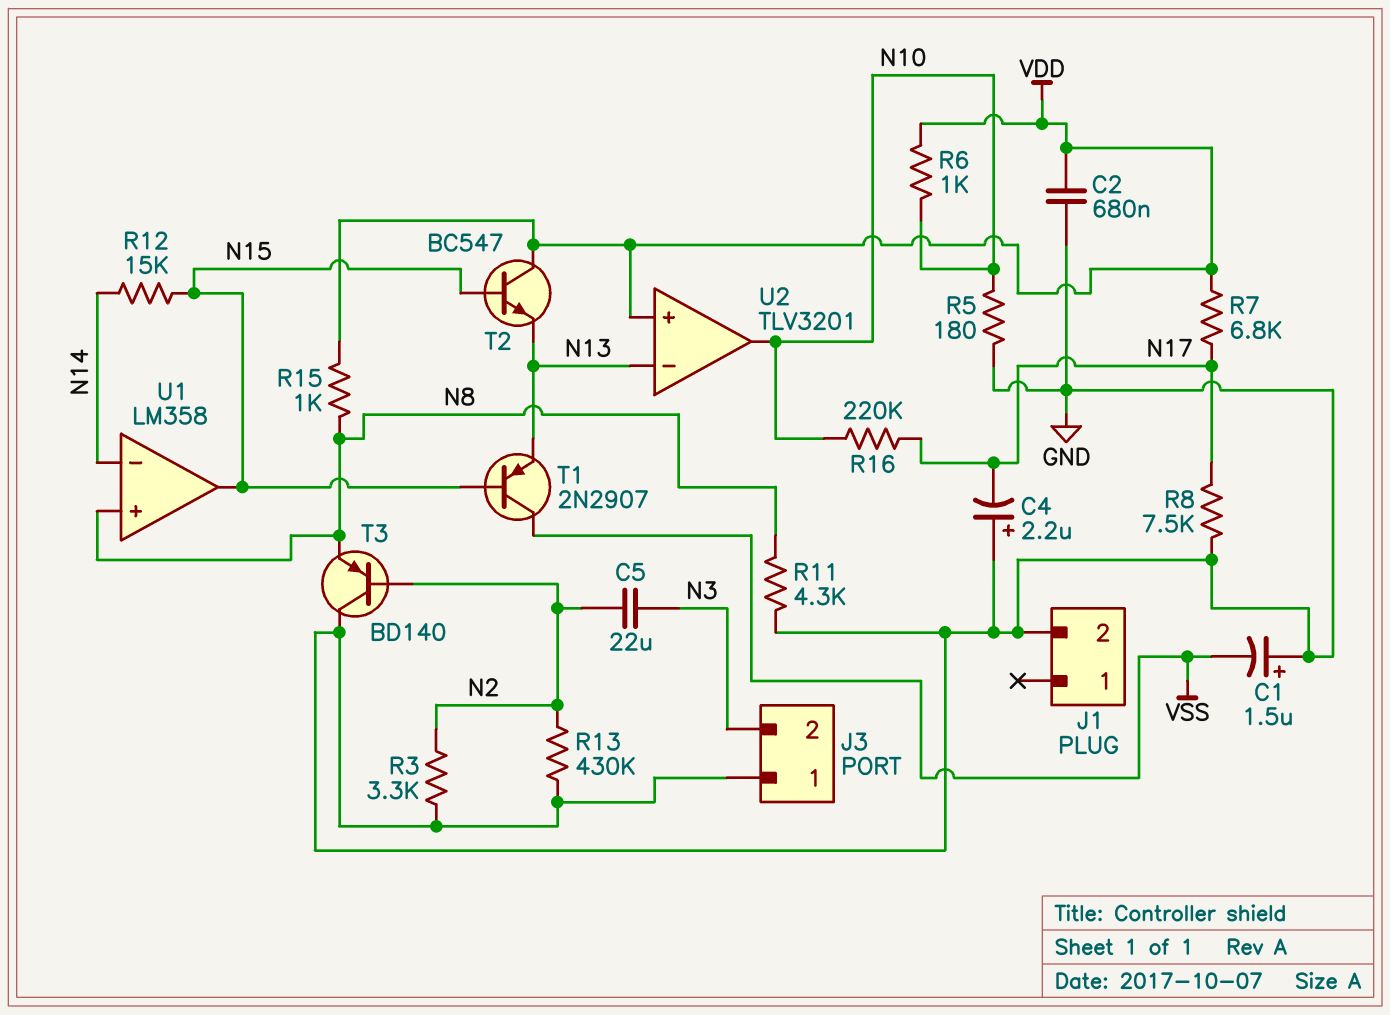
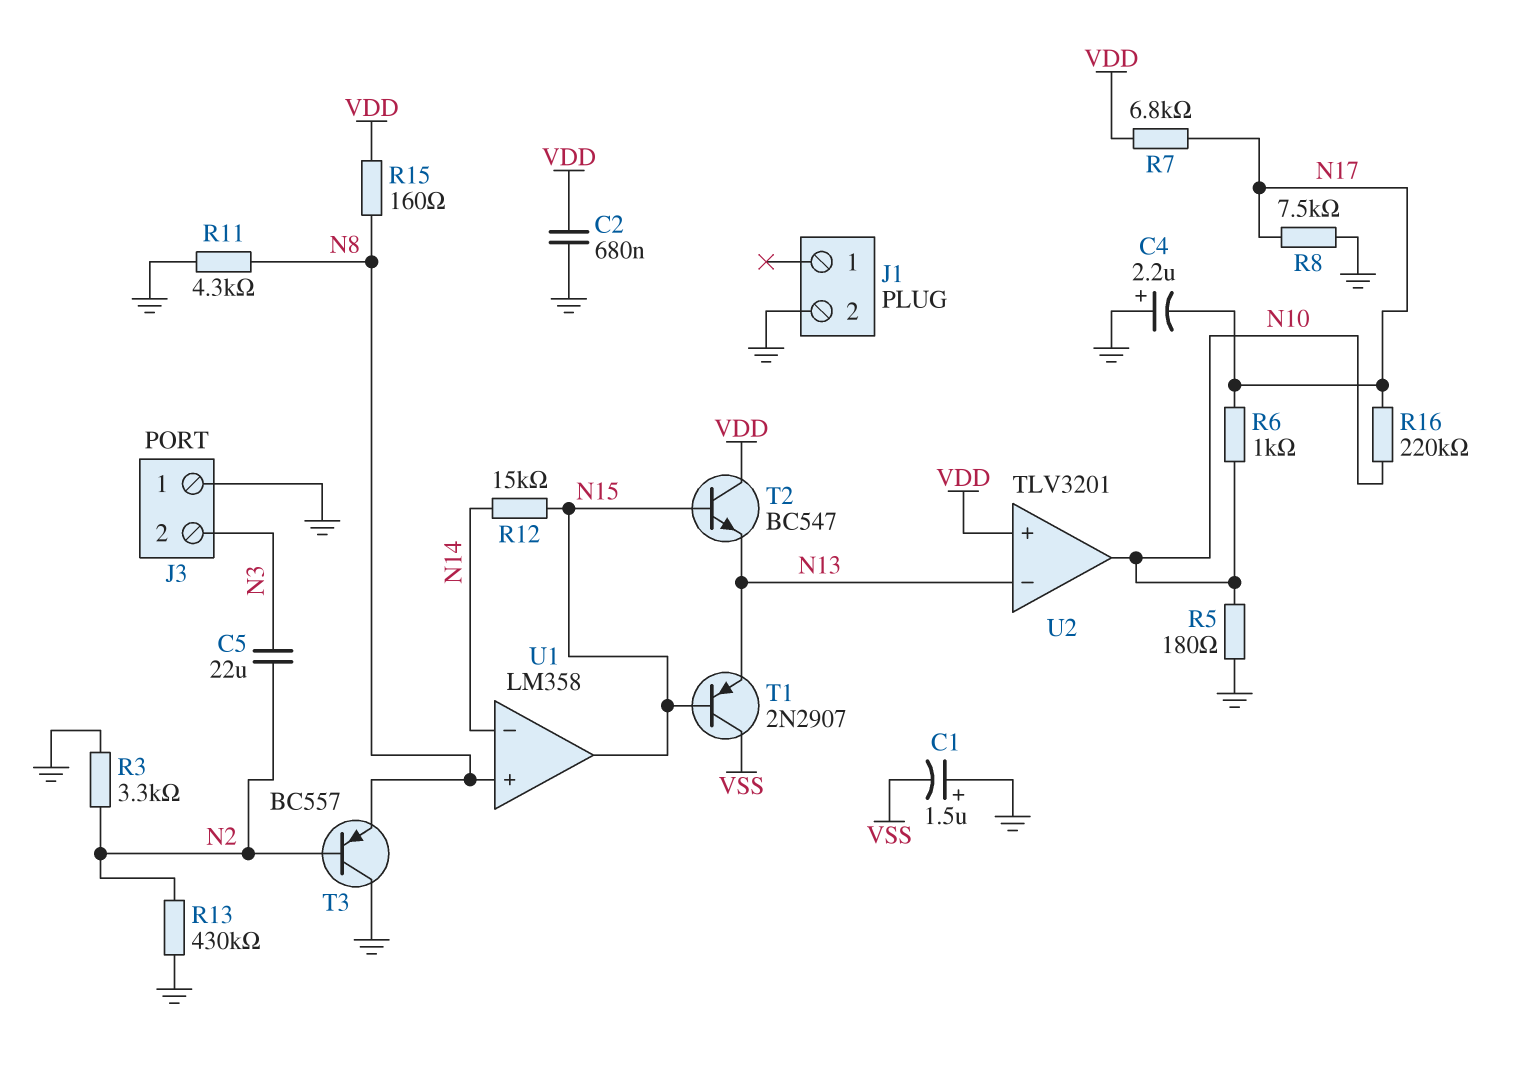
R6: 1k (N10, VDD) -> 1k (N10, N17)
R15: 1k (N8, VDD) -> 160 (N8, VDD)
T3: PNP BD140 (B N2, C GND, E N8) -> PNP BC557 (B N2, C GND, E N8)

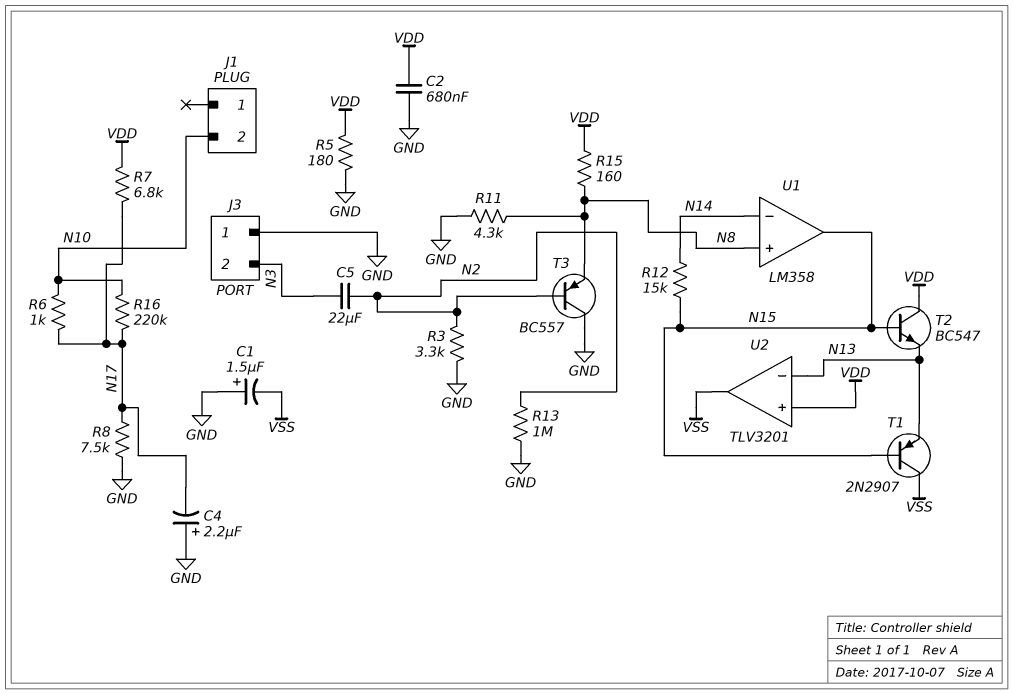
J1 pin 2: GND -> N10
R5: 180 (GND, N10) -> 180 (GND, VDD)
R13: 430k (GND, N2) -> 1M (GND, N2)
U2 pin out: N10 -> VSS

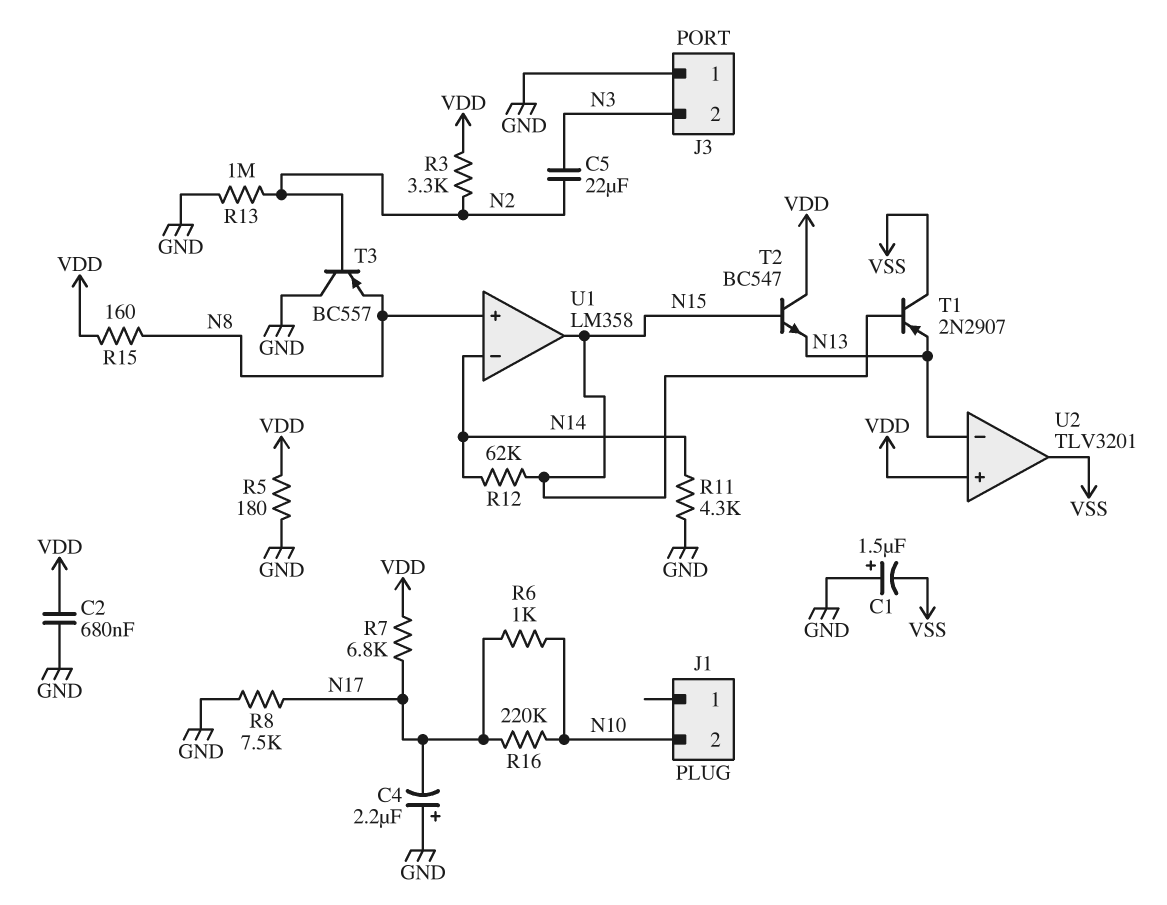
R3: 3.3k (GND, N2) -> 3.3k (N2, VDD)
R11: 4.3k (GND, N8) -> 4.3k (GND, N14)
R12: 15k (N14, N15) -> 62k (N14, N15)

